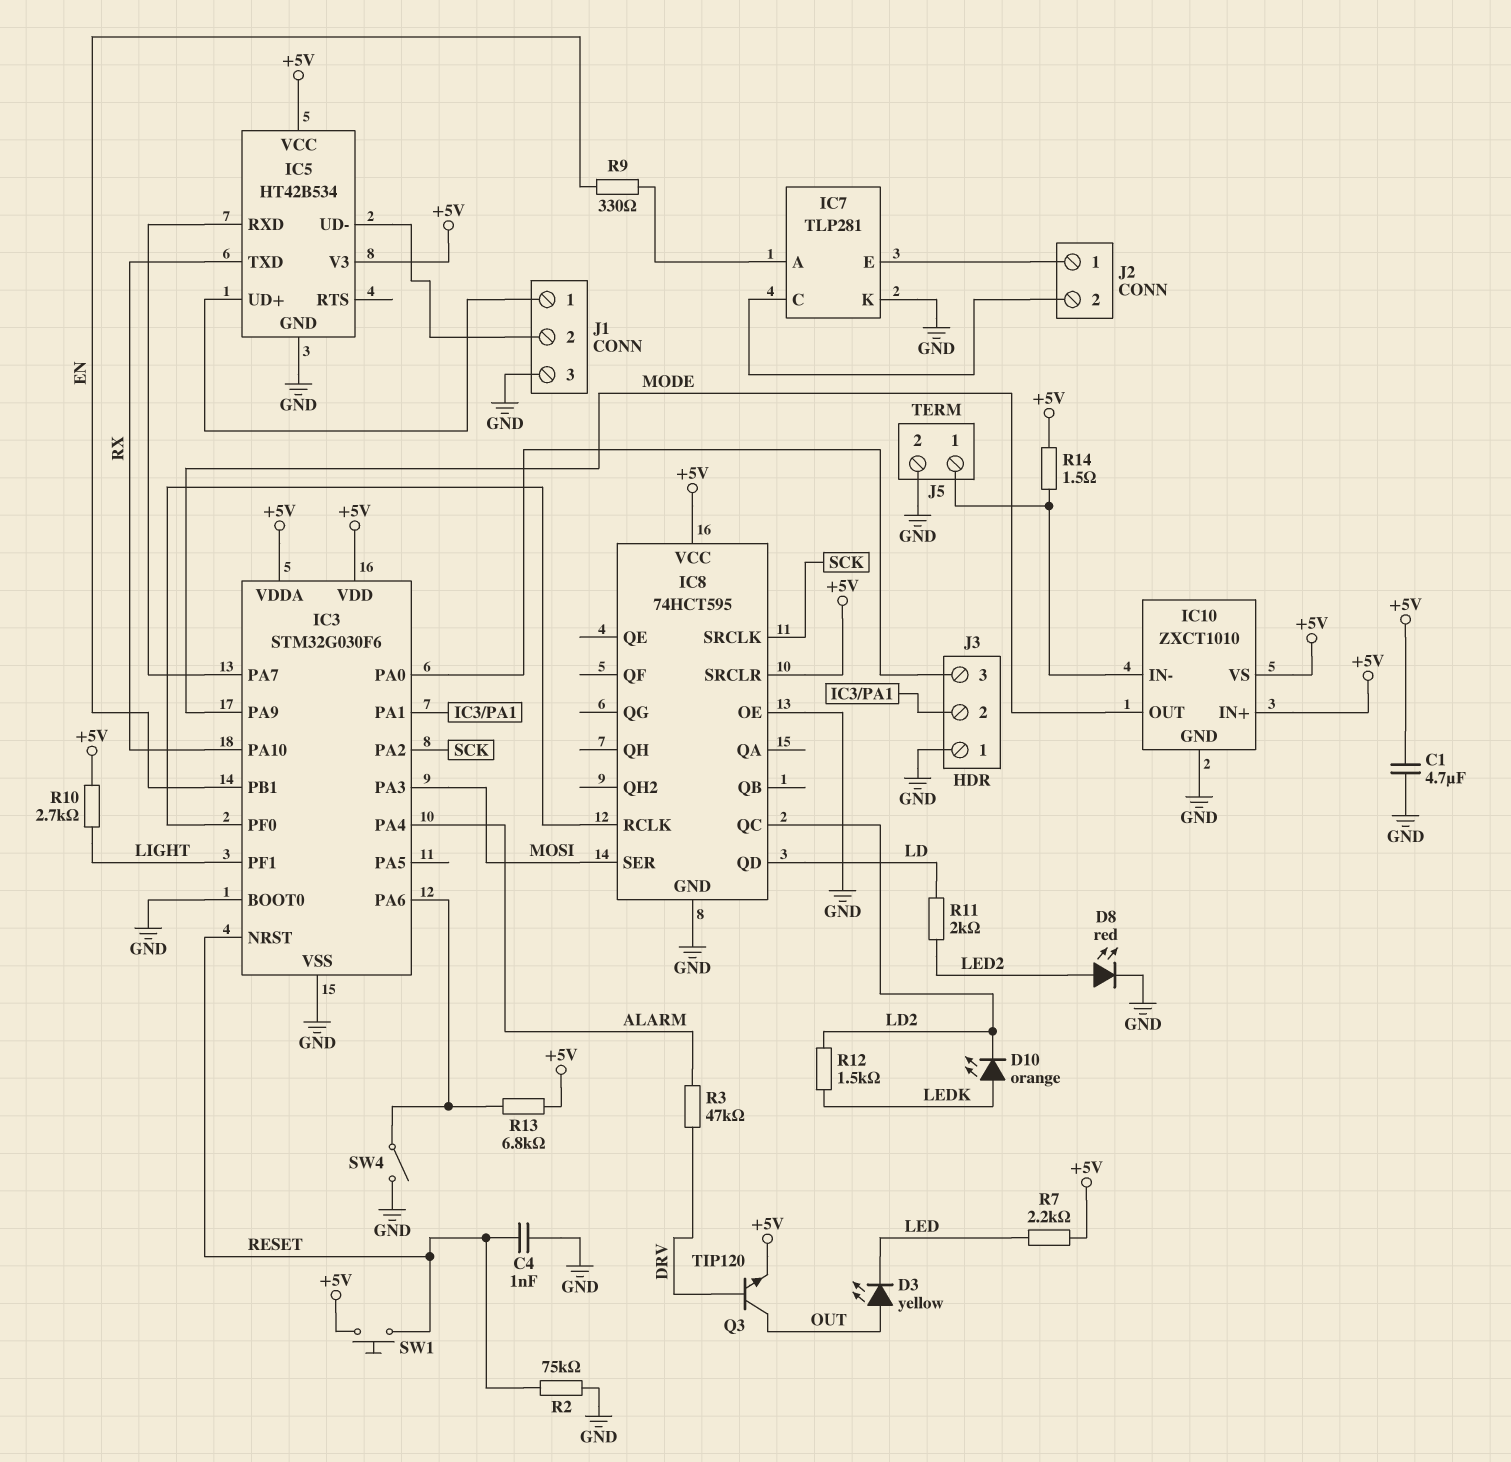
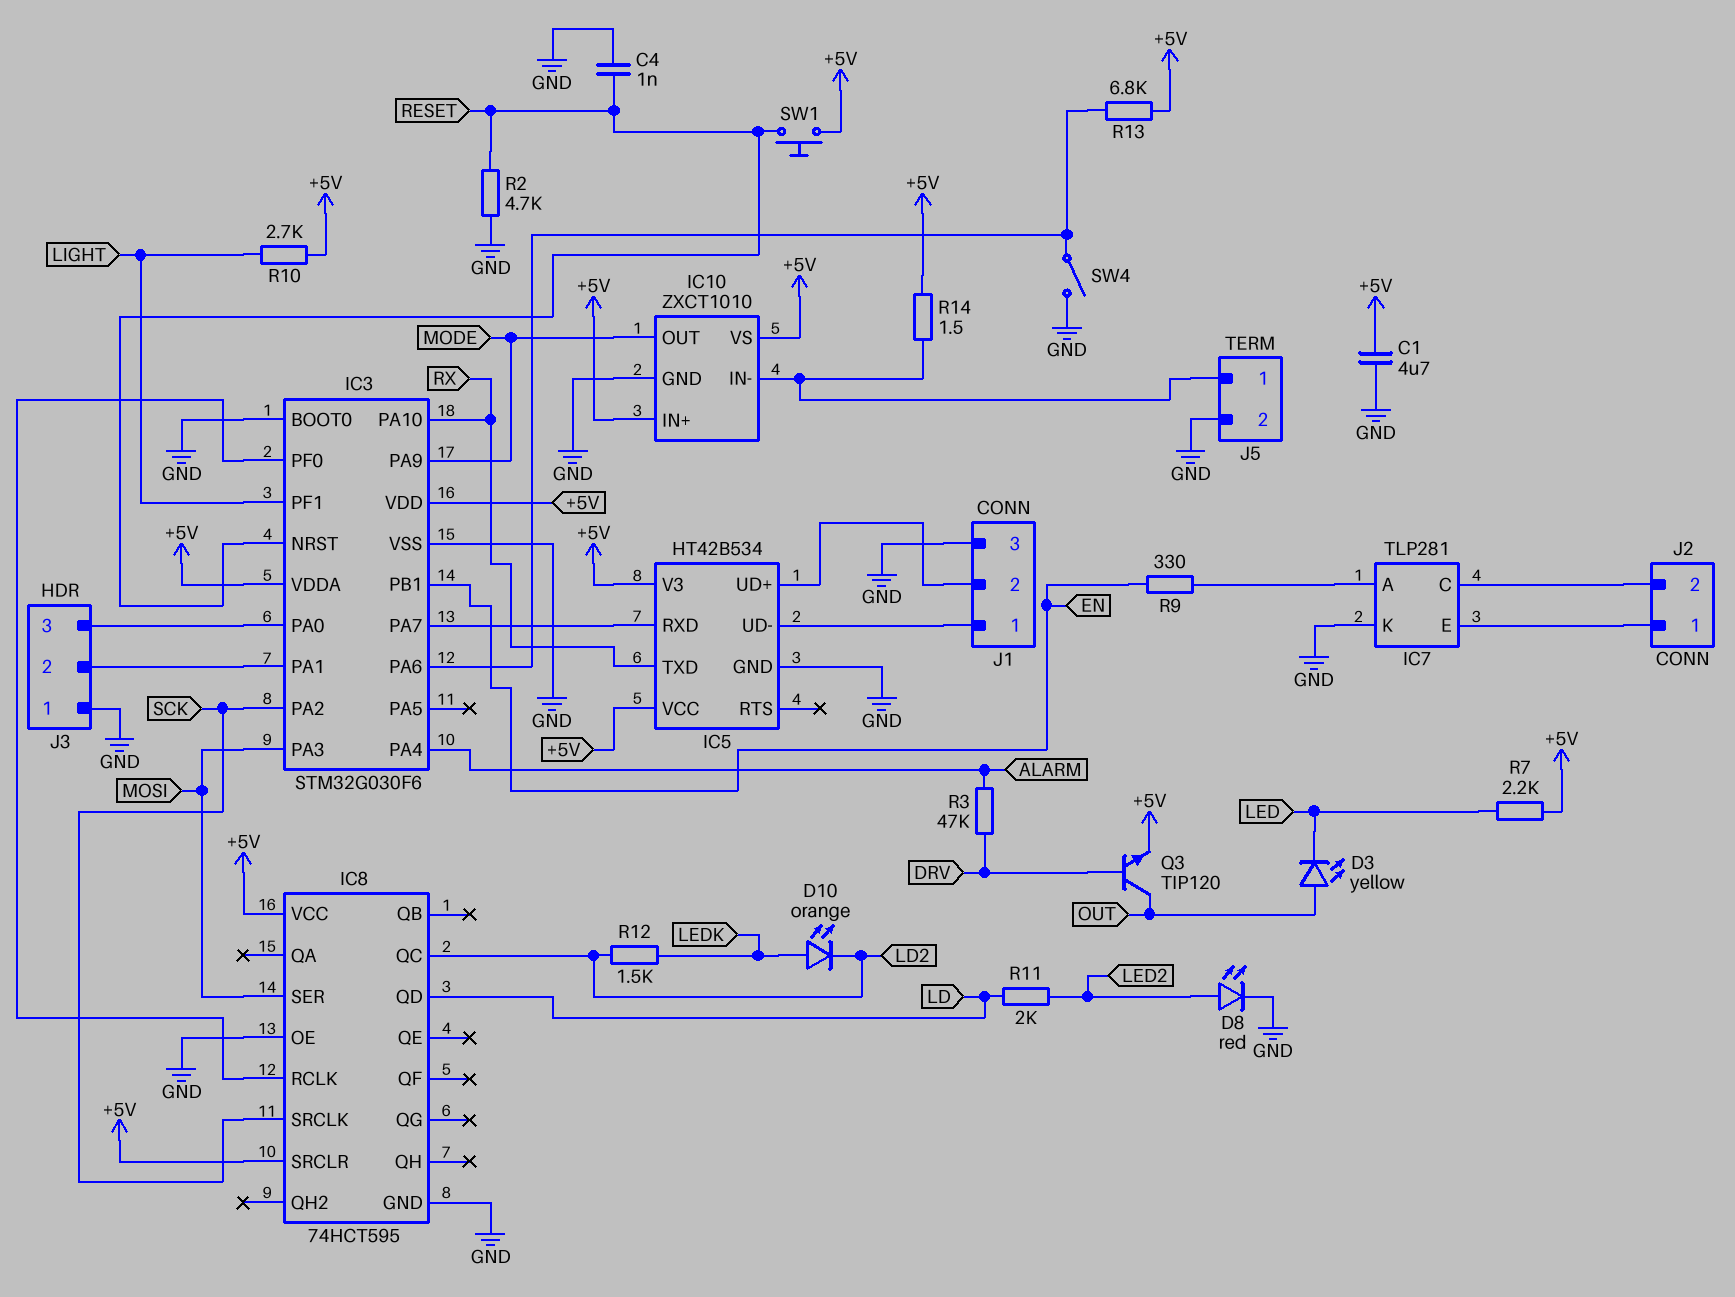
J1 pin 1: IC5/UD+ -> IC5/UD-
J1 pin 2: IC5/UD- -> IC5/UD+
R2: 75k (GND, RESET) -> 4.7k (GND, RESET)

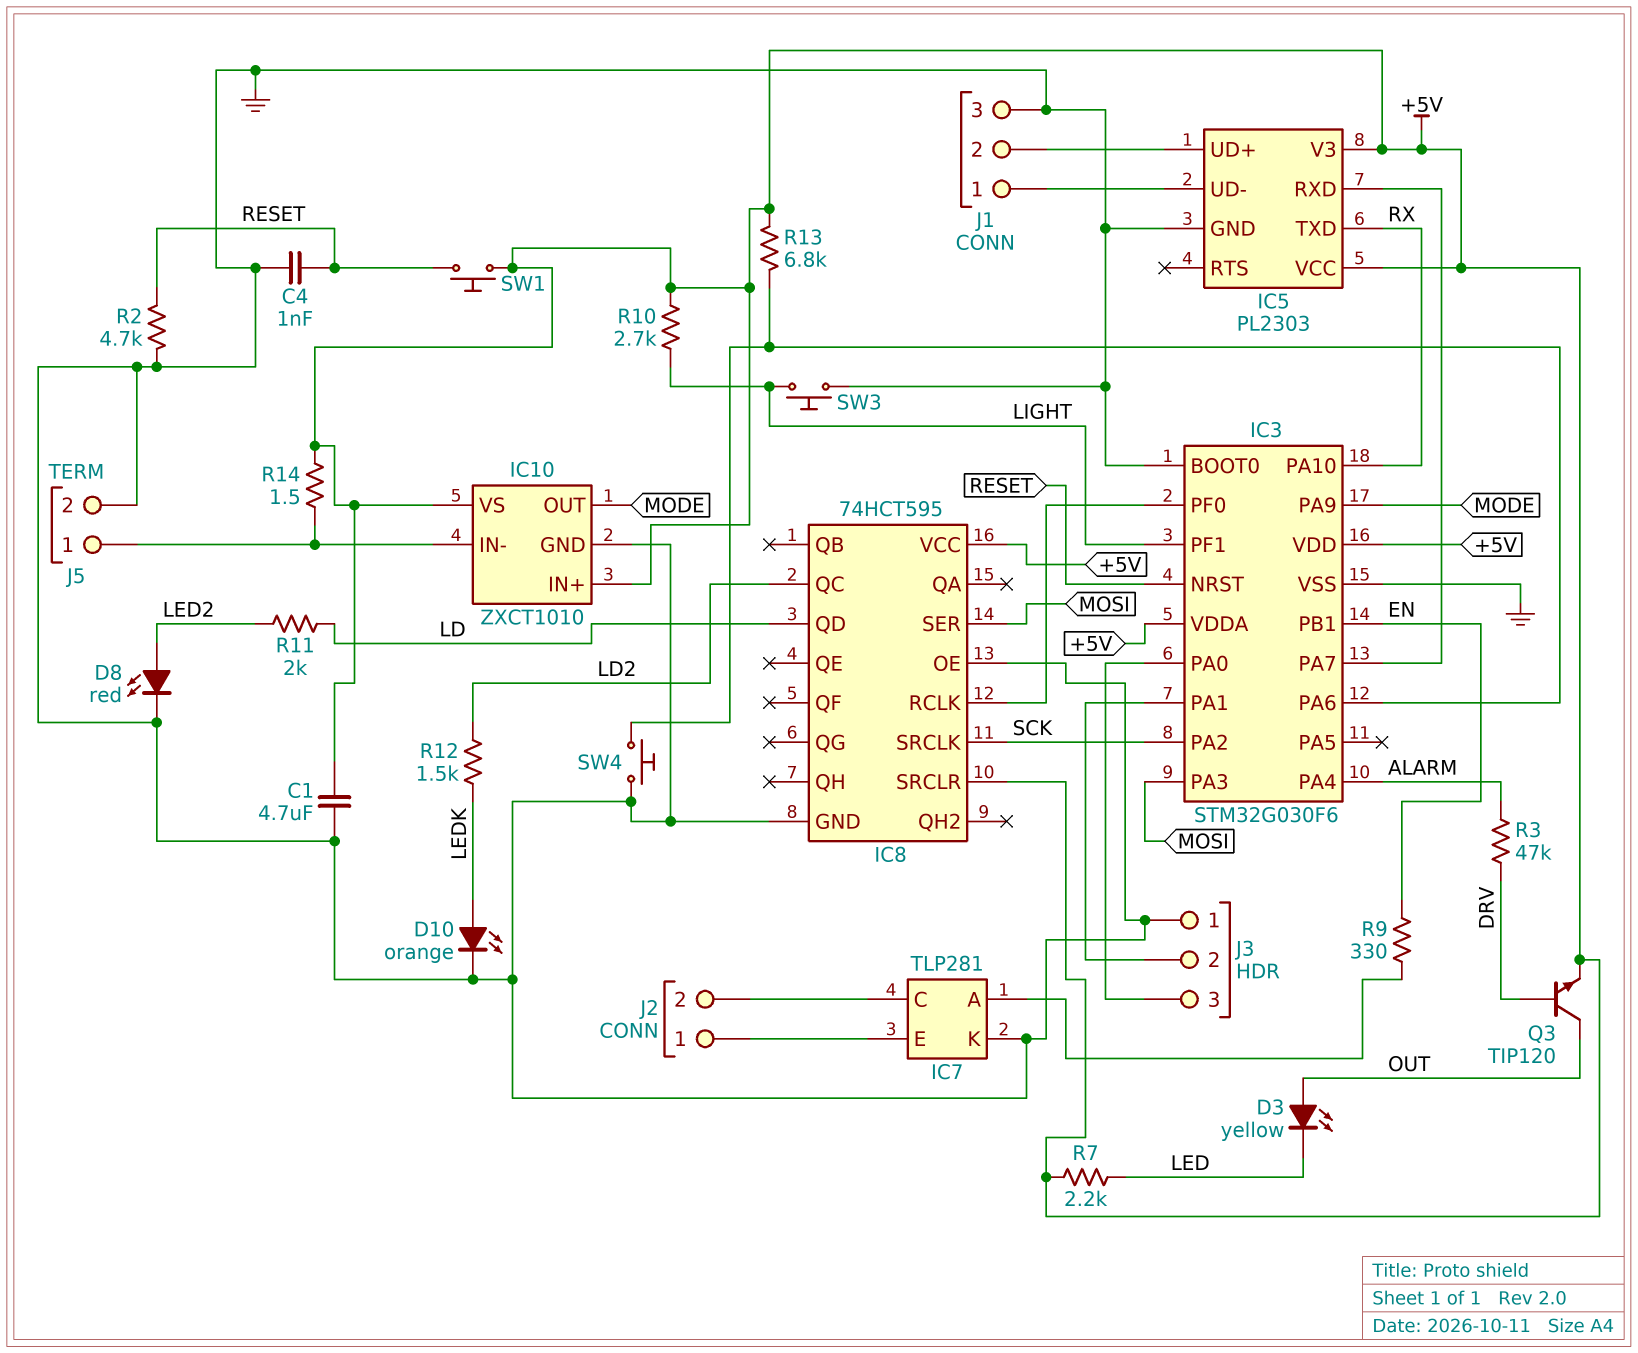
D10: LED orange (A LEDK, K LD2) -> LED orange (A LEDK, K GND)
IC5: HT42B534 -> PL2303
SW3: none -> button (GND, LIGHT)
SW4: switch (GND, IC3/PA6) -> button (GND, IC3/PA6)

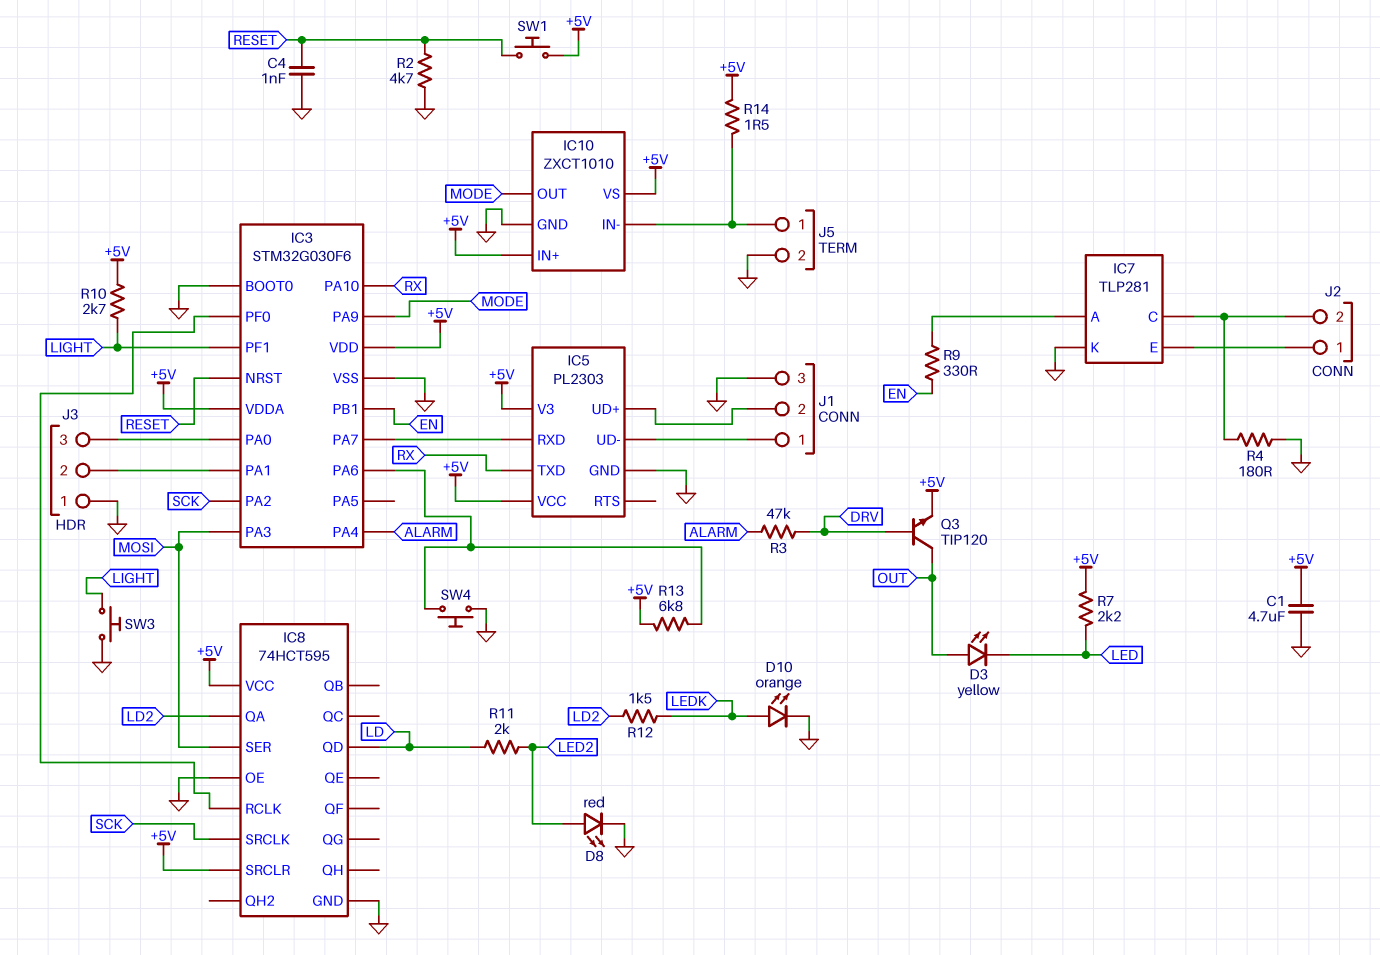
IC8 pin QA: none -> LD2
IC8 pin QC: LD2 -> none
R4: none -> 180 (GND, IC7/C)

